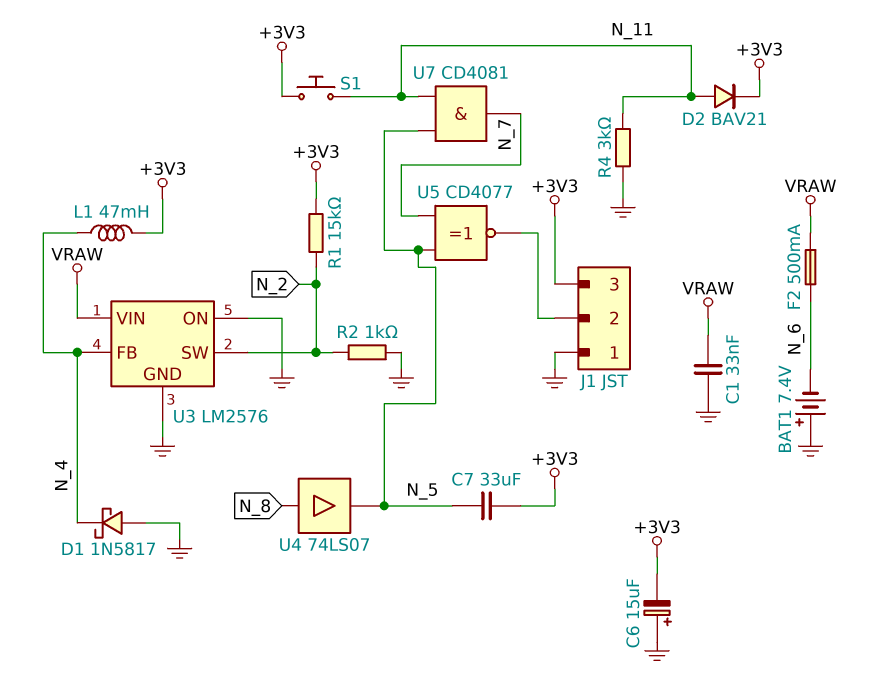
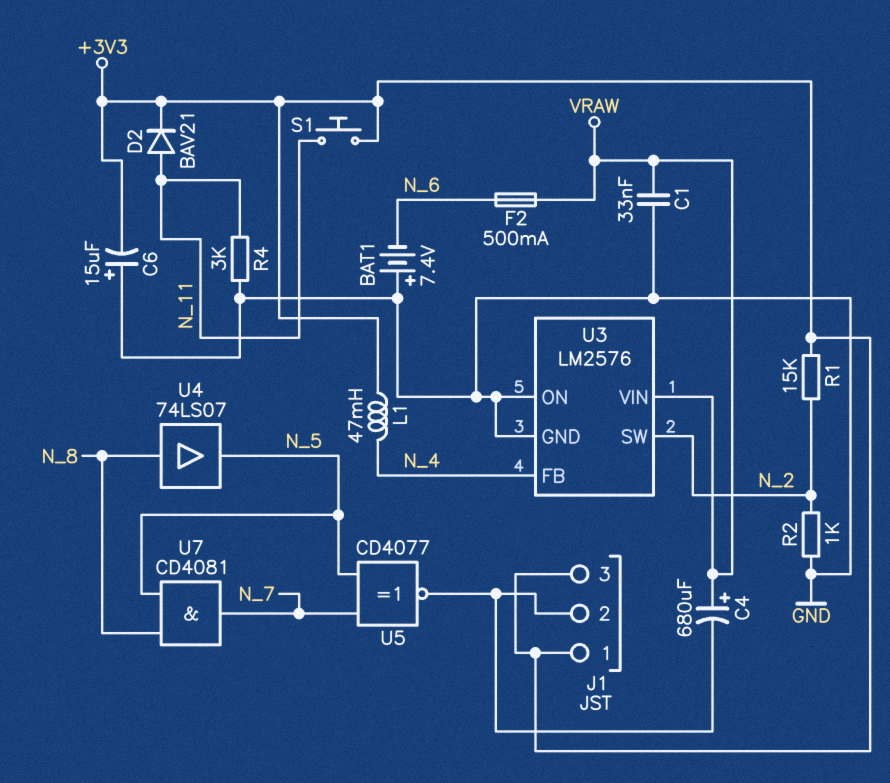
C4: none -> 680uF (plus VRAW, minus J1/2)
C7: 33uF (+3V3, N_5) -> none
D1: schottky 1N5817 (A GND, K N_4) -> none
J1 pin 1: GND -> +3V3
U7: AND CD4081 (in N_5, in N_11, out N_7) -> AND CD4081 (in N_5, in N_8, out N_7)

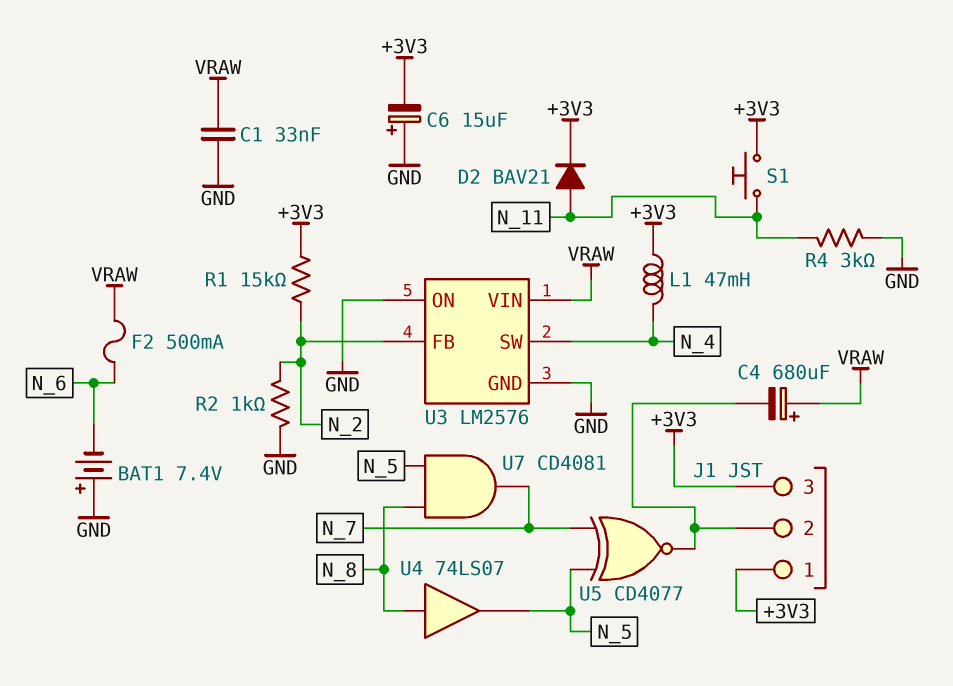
U3 pin FB: N_4 -> N_2
U3 pin SW: N_2 -> N_4

